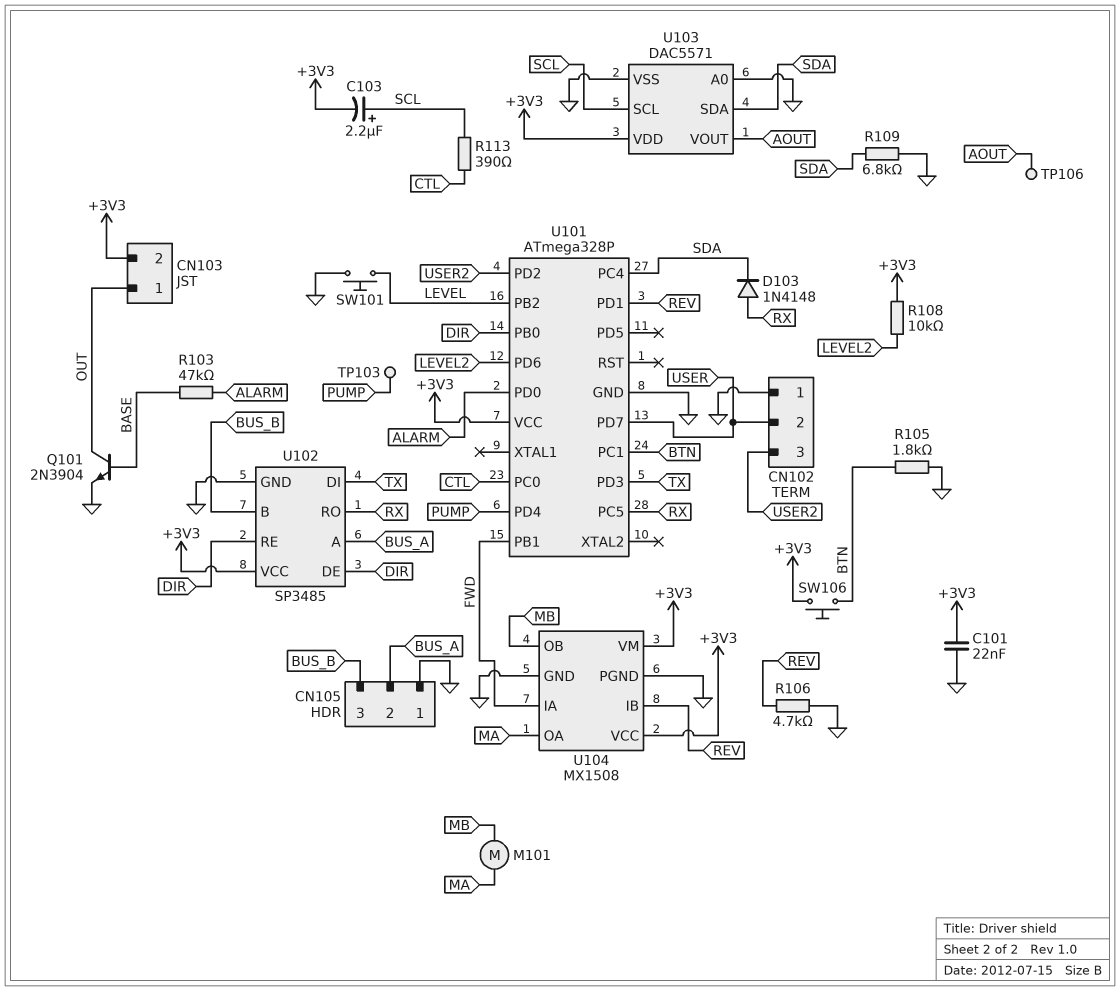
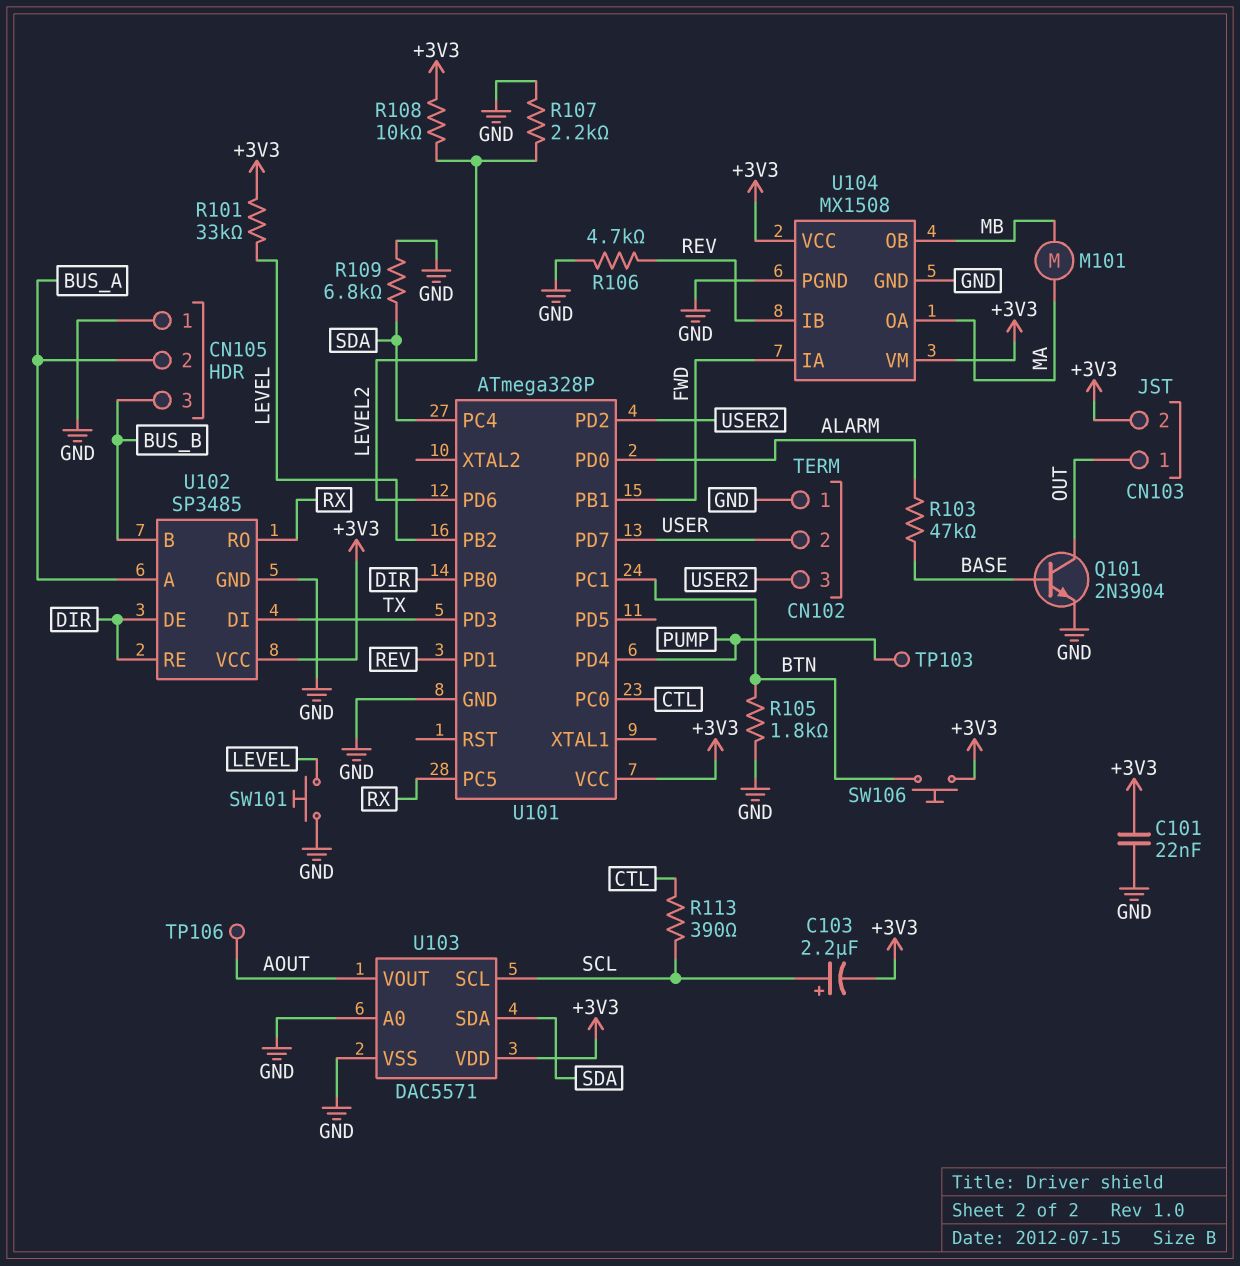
D103: diode 1N4148 (A RX, K SDA) -> none
R101: none -> 33k (+3V3, LEVEL)
R107: none -> 2.2k (GND, LEVEL2)

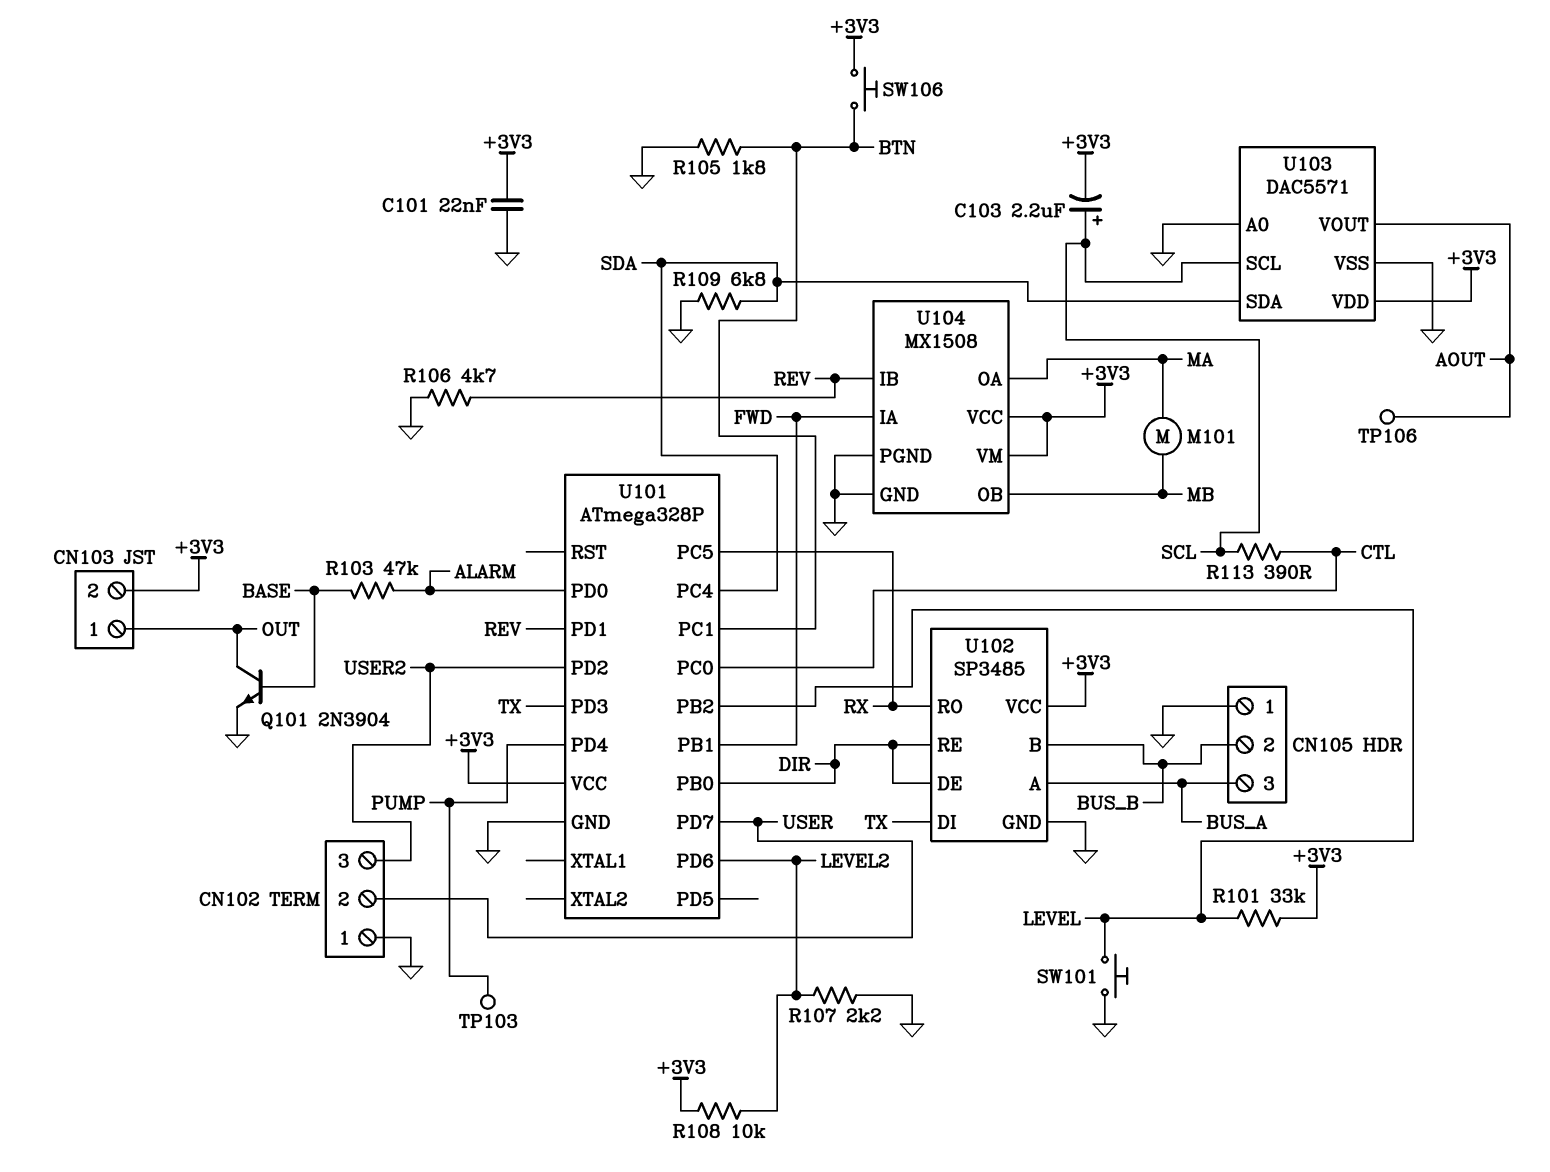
CN105 pin 2: BUS_A -> BUS_B
CN105 pin 3: BUS_B -> BUS_A

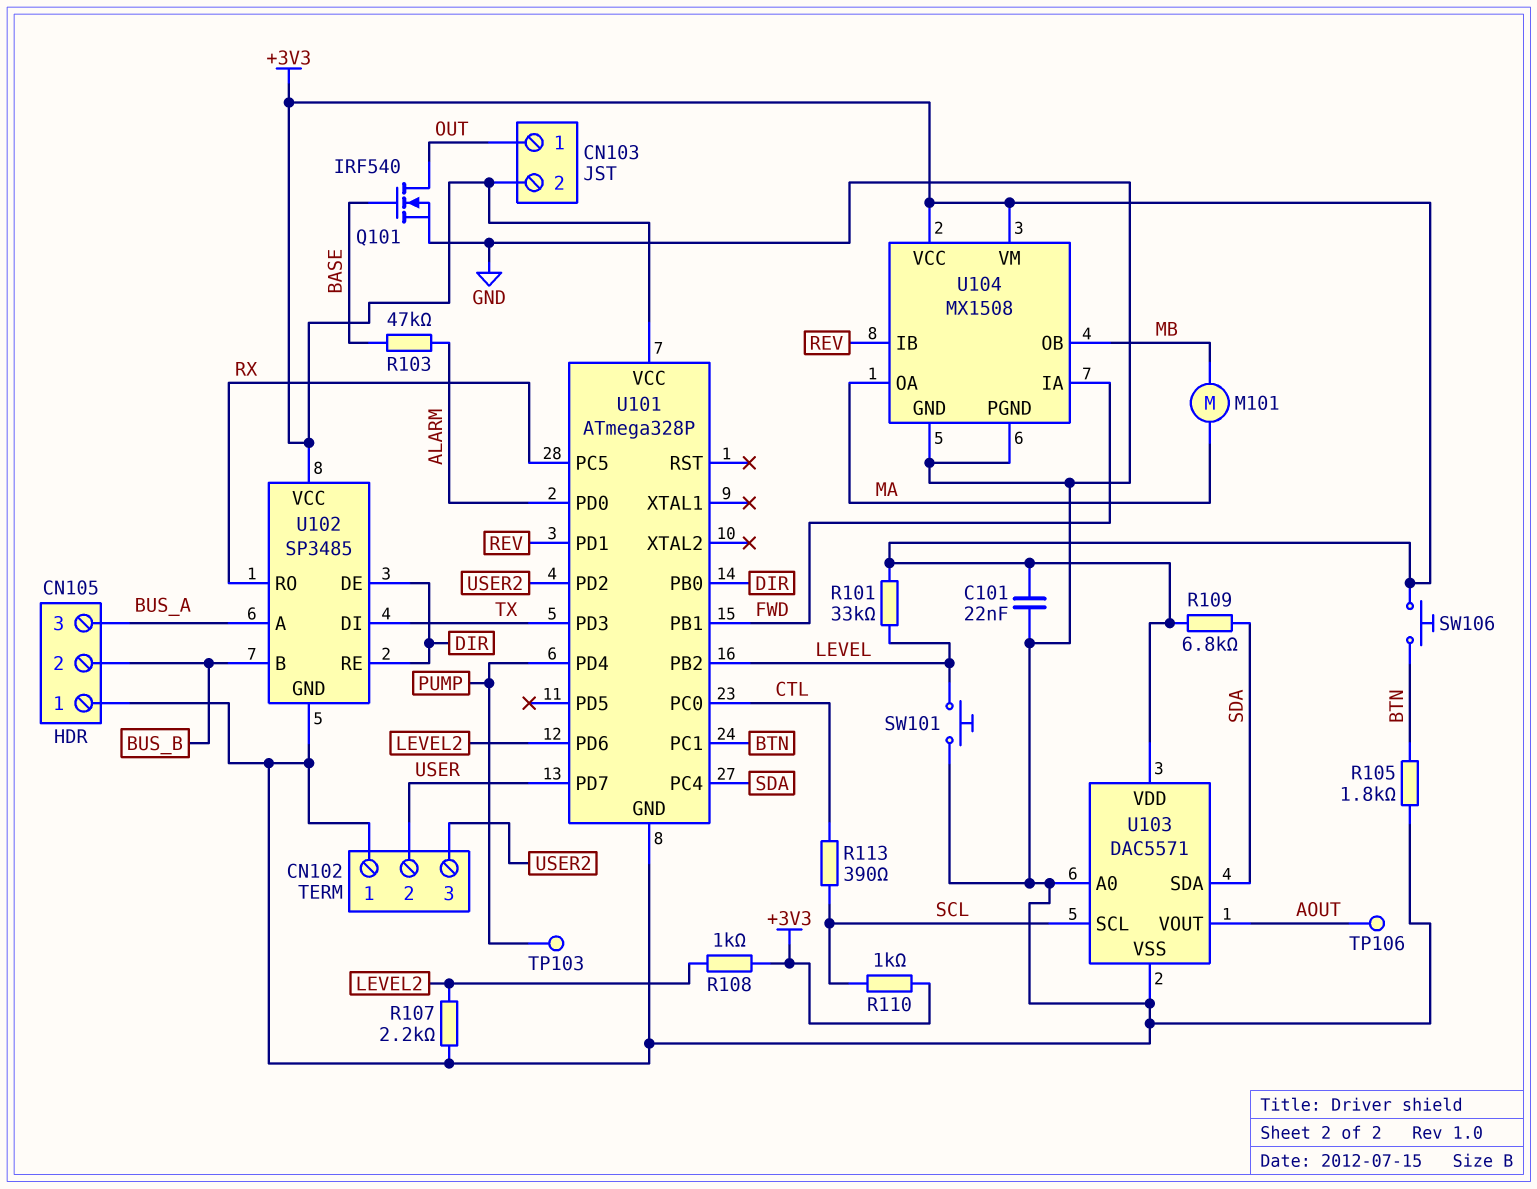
C103: 2.2uF (plus SCL, minus +3V3) -> none
Q101: NPN 2N3904 (B BASE, C OUT, E GND) -> NMOS IRF540 (G BASE, D OUT, S GND)
R106: 4.7k (GND, REV) -> none
R108: 10k (+3V3, LEVEL2) -> 1k (+3V3, LEVEL2)
R109: 6.8k (GND, SDA) -> 6.8k (+3V3, SDA)
R110: none -> 1k (+3V3, SCL)

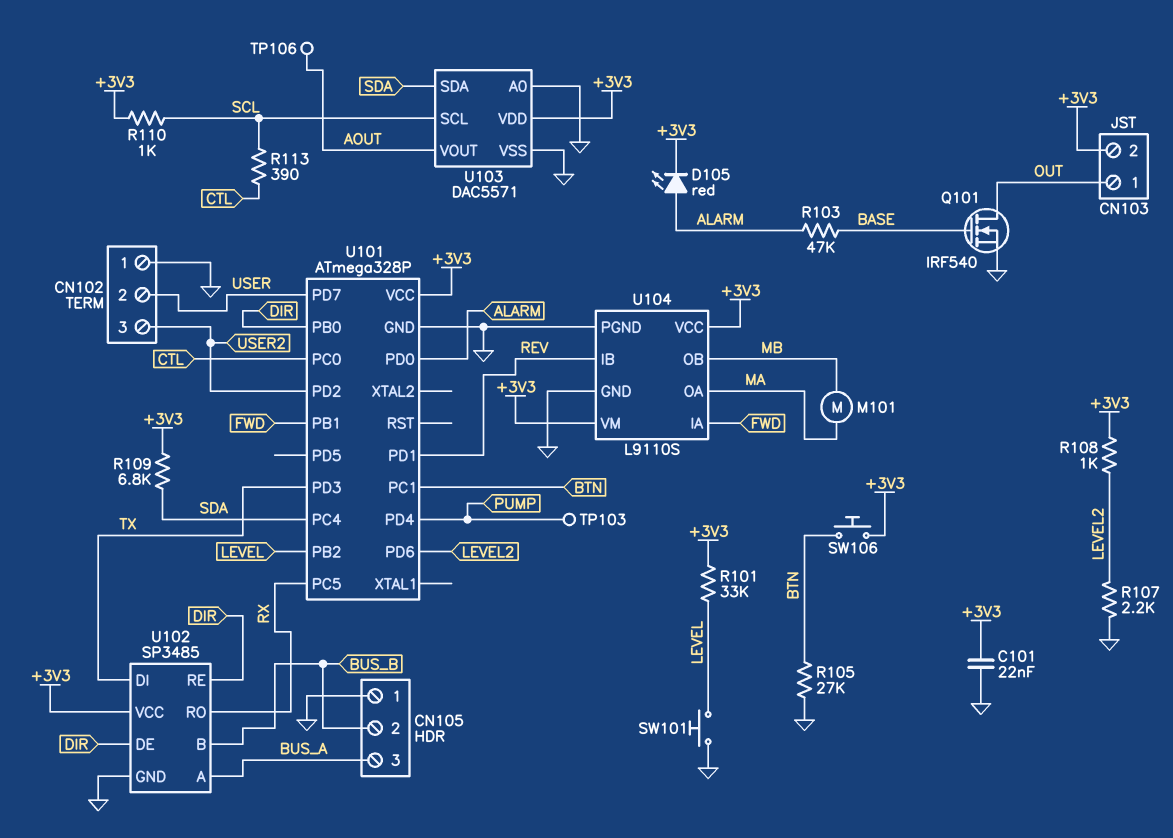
D105: none -> LED red (A ALARM, K +3V3)
R105: 1.8k (BTN, GND) -> 27k (BTN, GND)
U104: MX1508 -> L9110S

